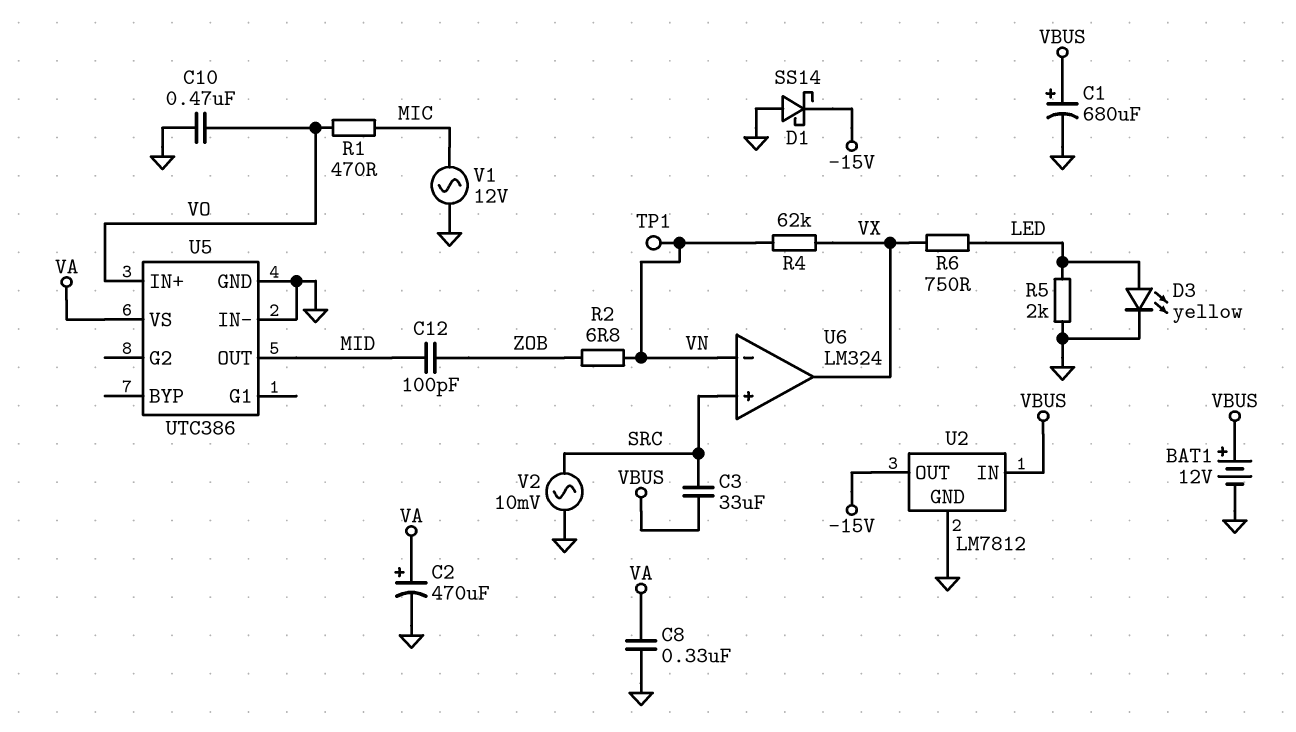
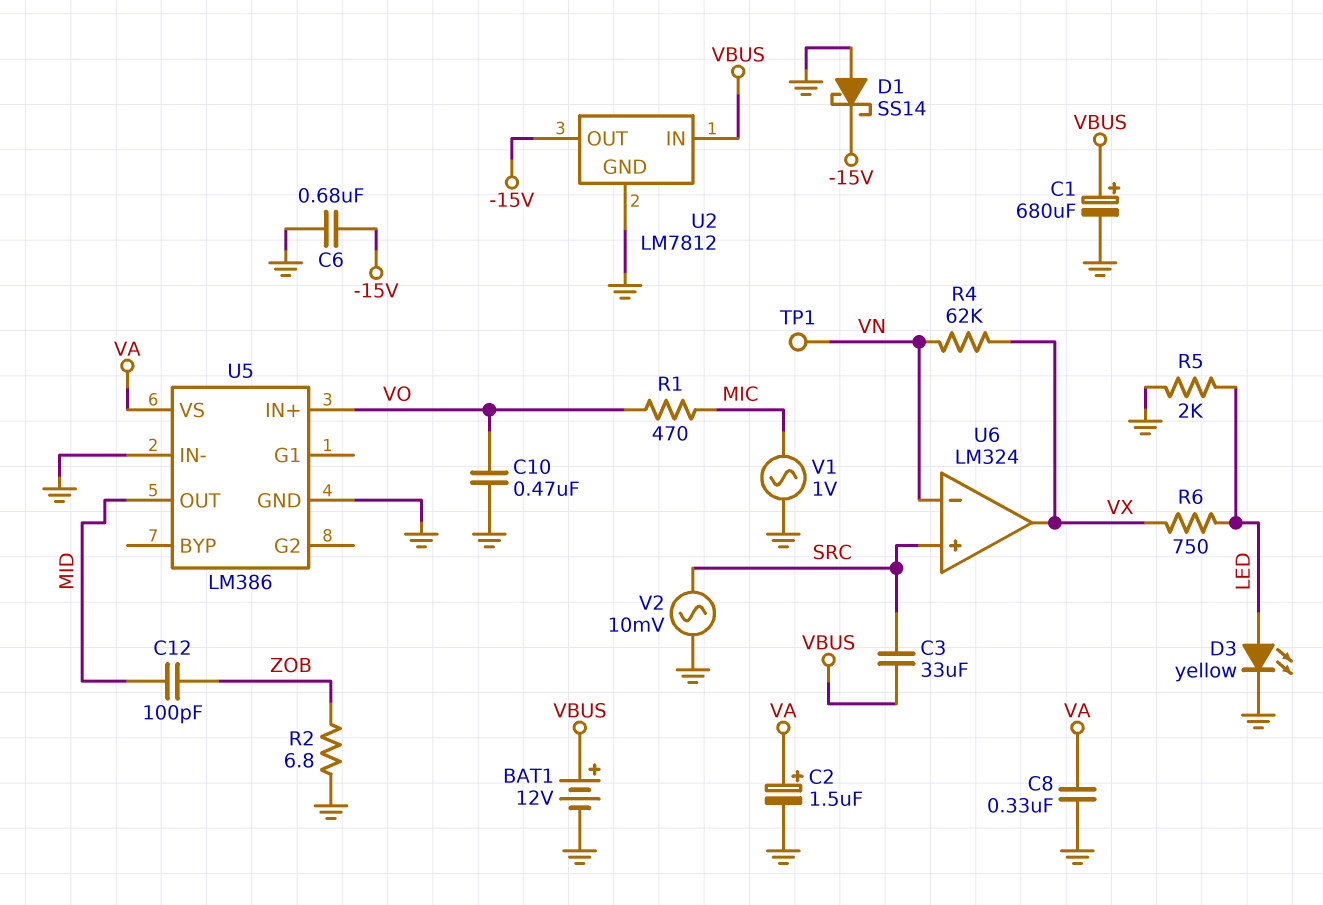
C2: 470uF (plus VA, minus GND) -> 1.5uF (plus VA, minus GND)
C6: none -> 680nF (-15V, GND)
R2: 6.8 (VN, ZOB) -> 6.8 (GND, ZOB)
U5: UTC386 -> LM386
V1: AC 12V (GND, MIC) -> AC 1V (GND, MIC)

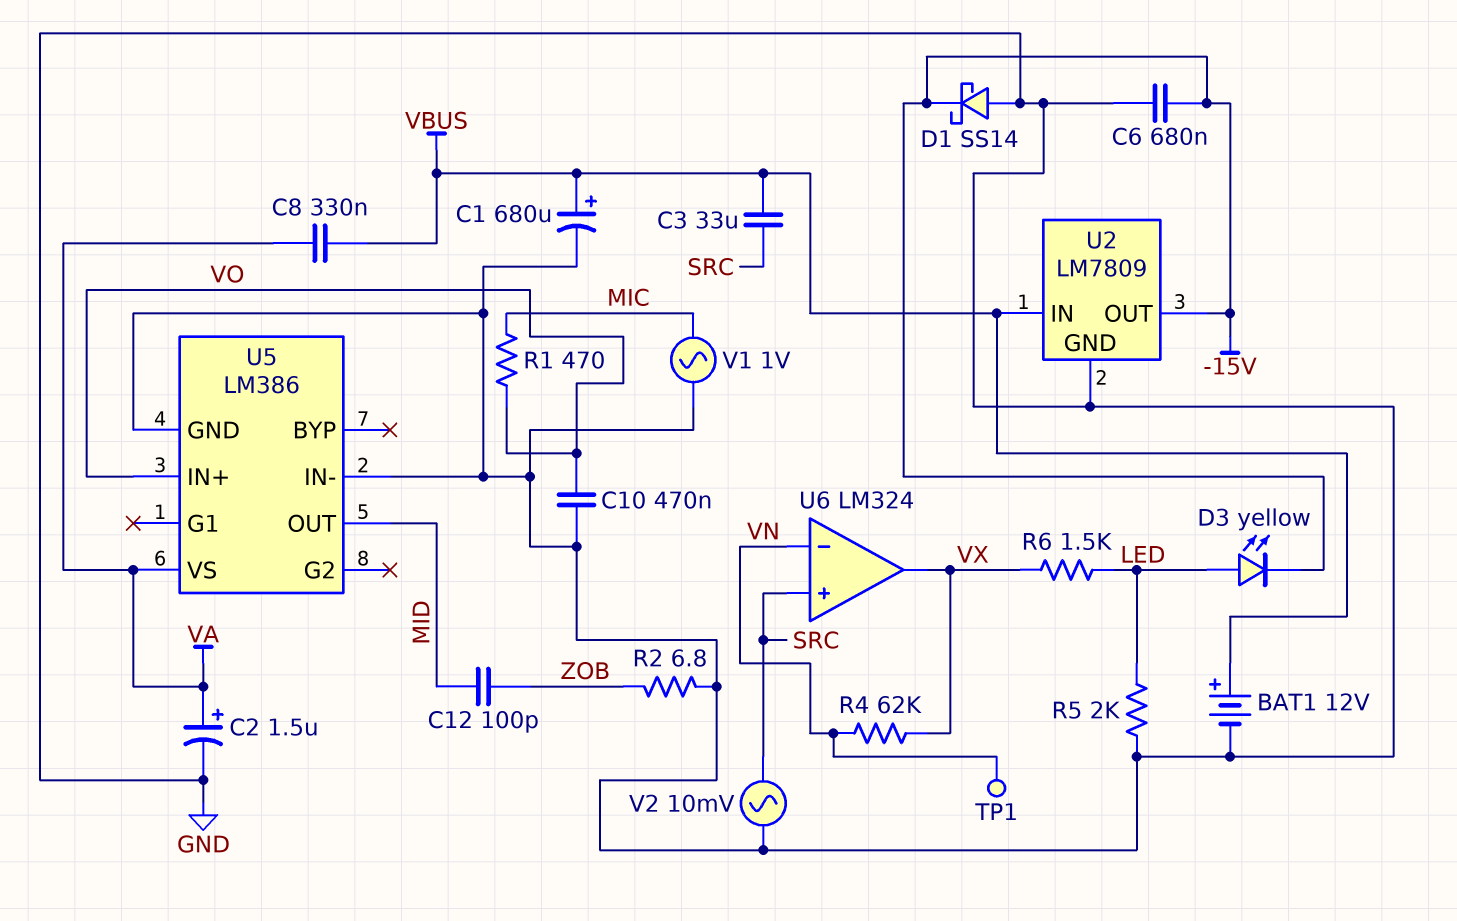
C8: 330nF (GND, VA) -> 330nF (VA, VBUS)
D3: LED yellow (A LED, K GND) -> LED yellow (A LED, K -15V)
R6: 750 (LED, VX) -> 1.5k (LED, VX)
U2: LM7812 -> LM7809

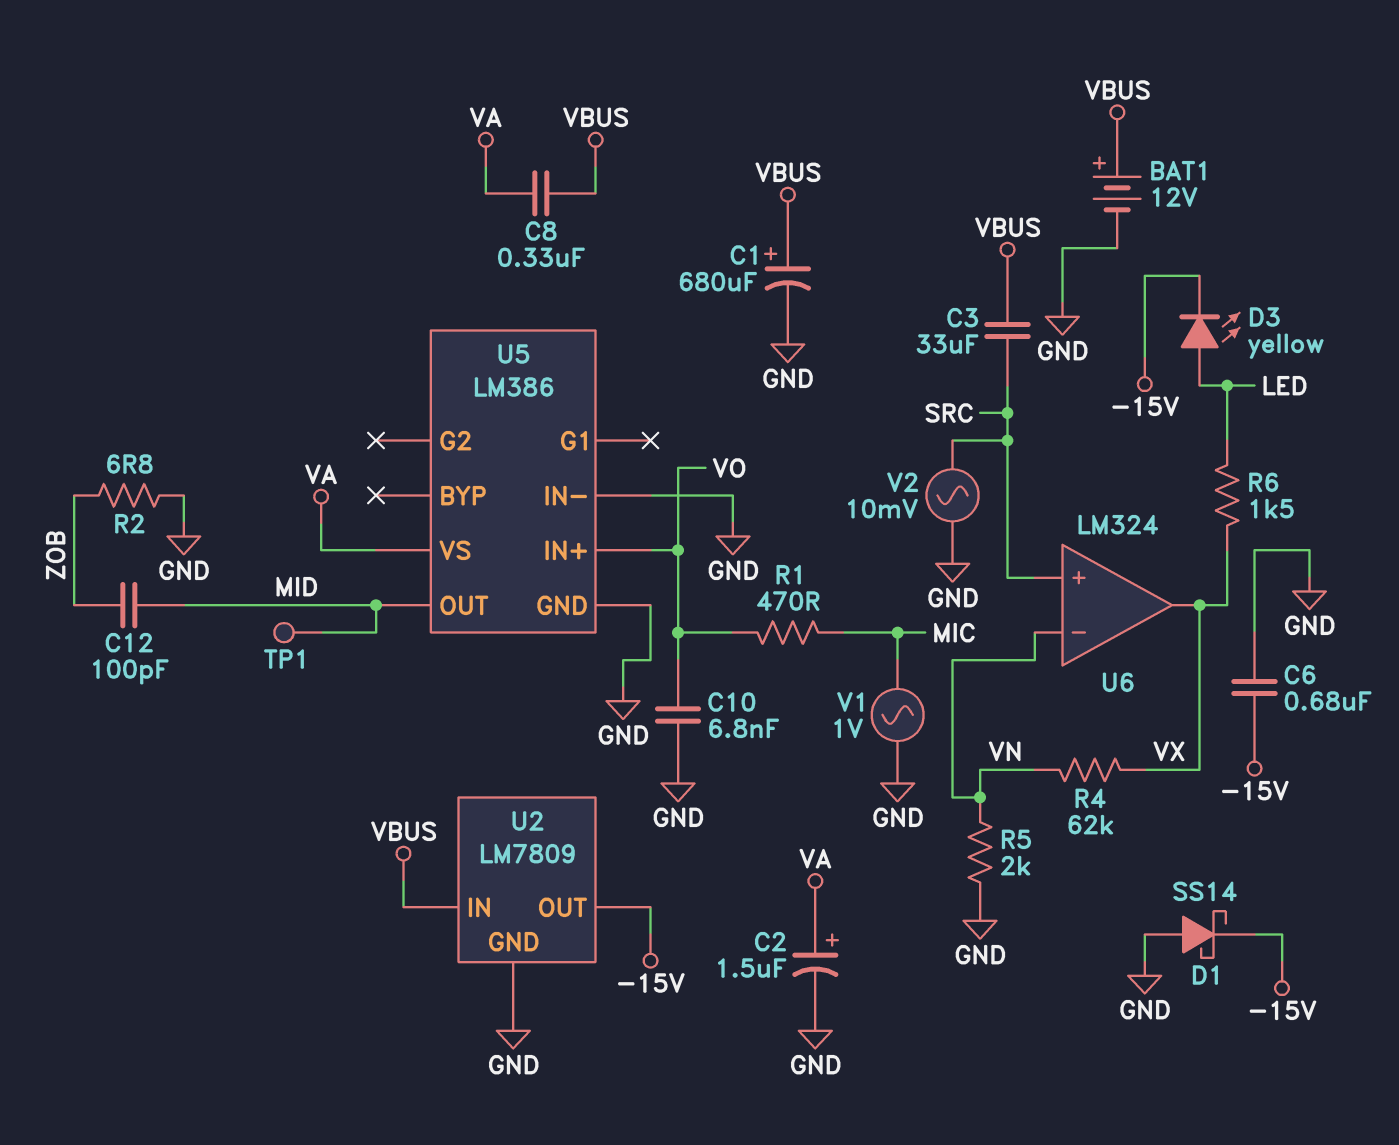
C10: 470nF (GND, VO) -> 6.8nF (GND, VO)
R5: 2k (GND, LED) -> 2k (GND, VN)
TP1: test point (VN) -> test point (MID)

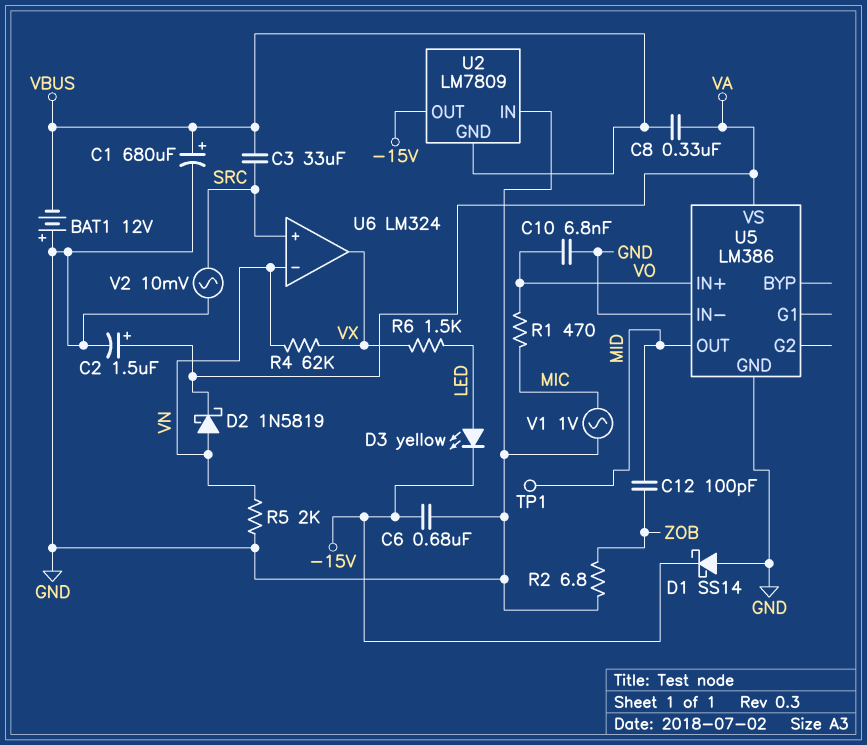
BAT1: 12V (plus VBUS, minus GND) -> 12V (plus GND, minus VBUS)
D2: none -> schottky 1N5819 (A VN, K VA)
U2 pin GND: GND -> VBUS
U2 pin IN: VBUS -> GND

